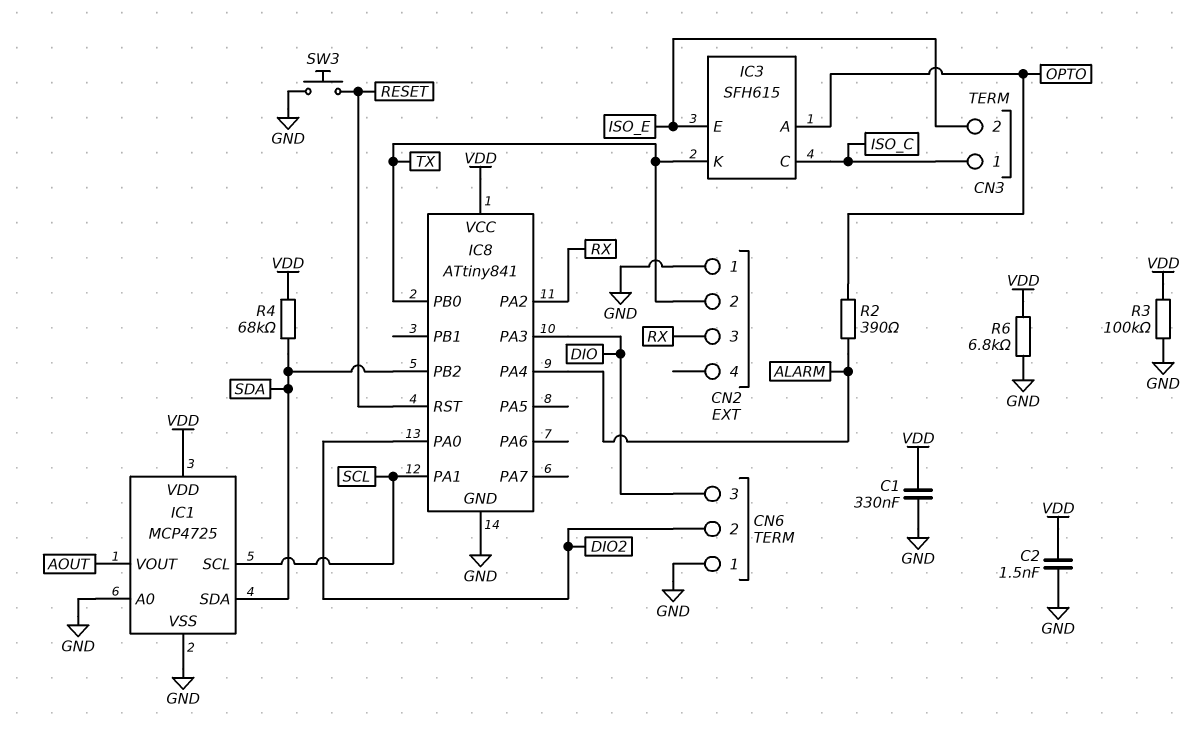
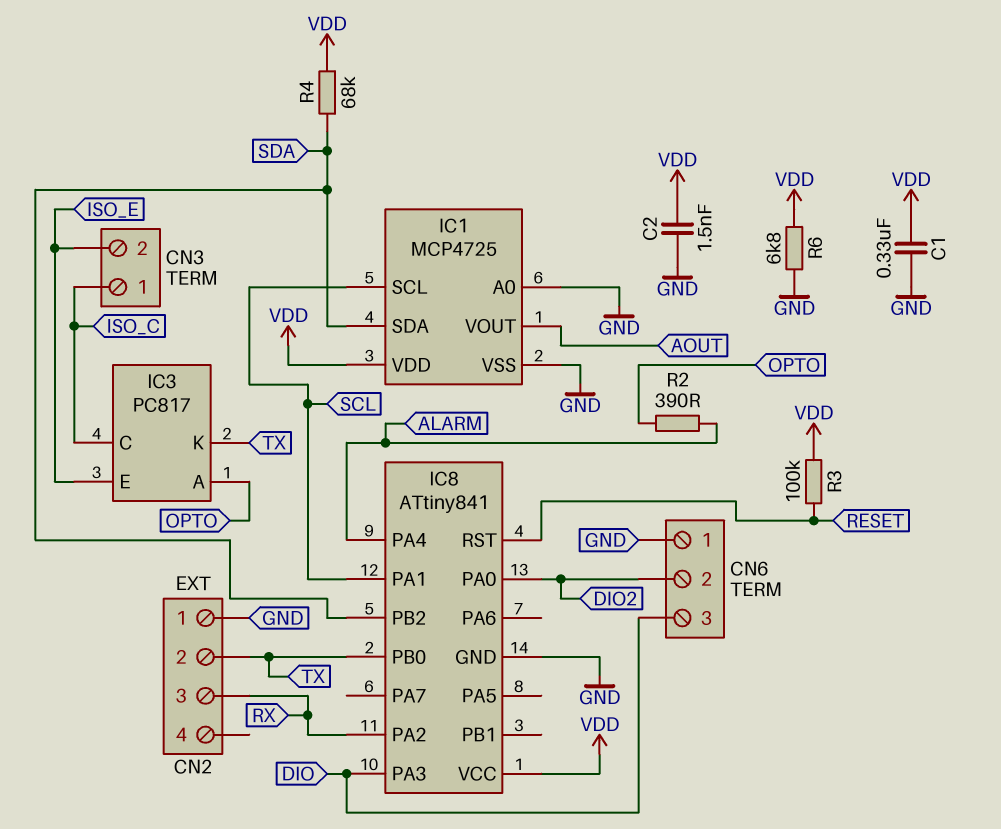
IC3: SFH615 -> PC817
R3: 100k (GND, VDD) -> 100k (RESET, VDD)
SW3: button (GND, RESET) -> none

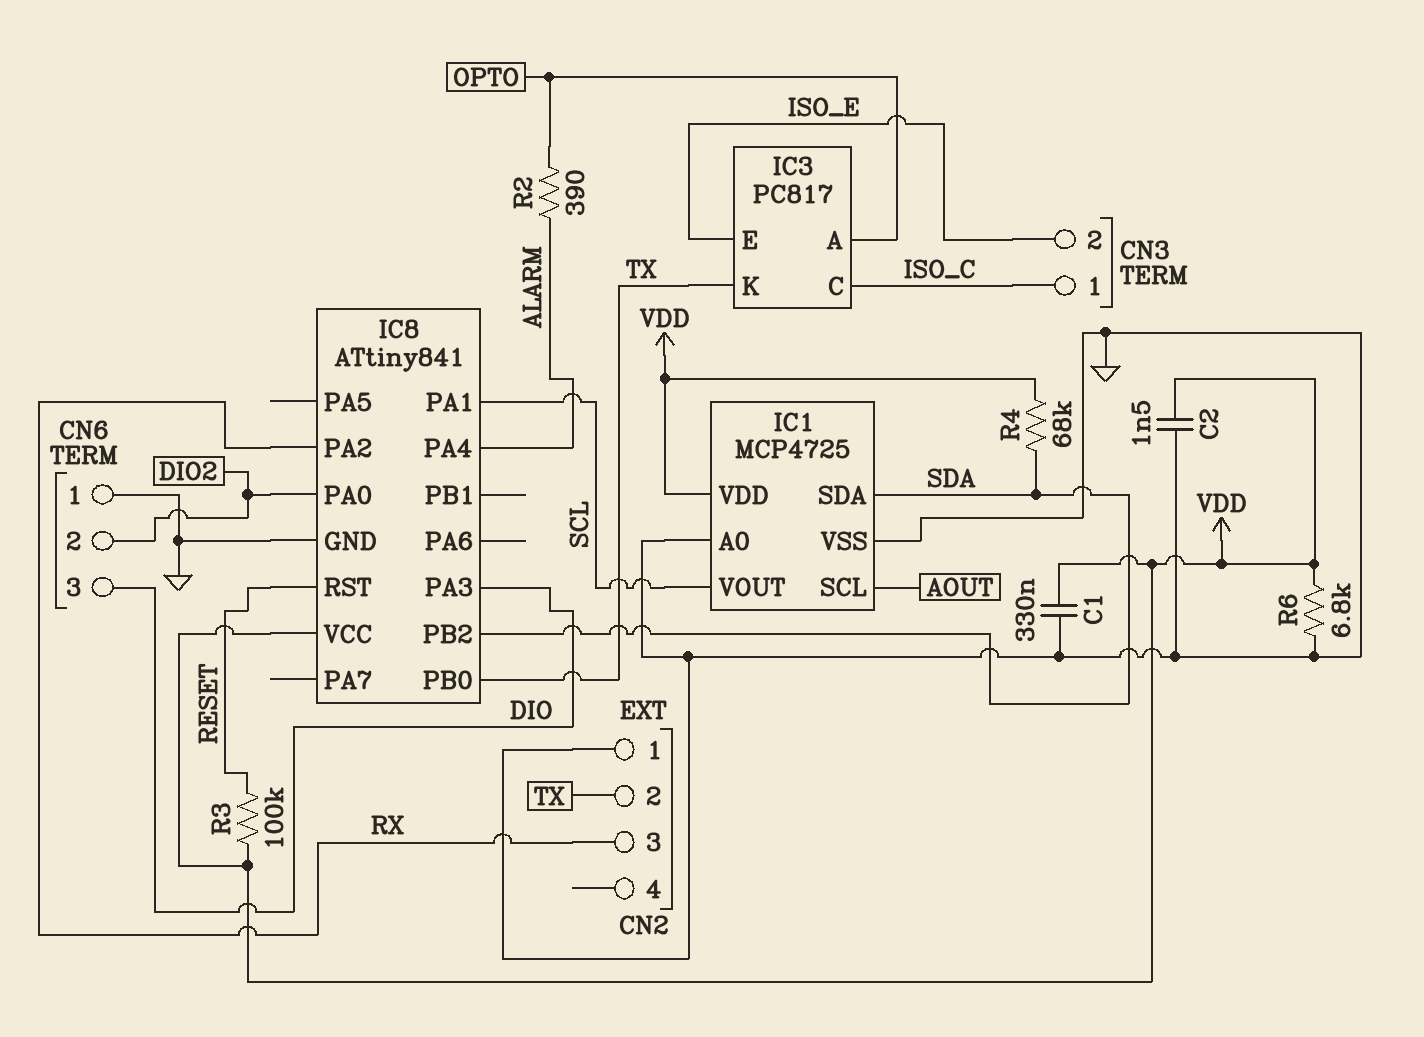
IC1 pin SCL: SCL -> AOUT
IC1 pin VOUT: AOUT -> SCL

